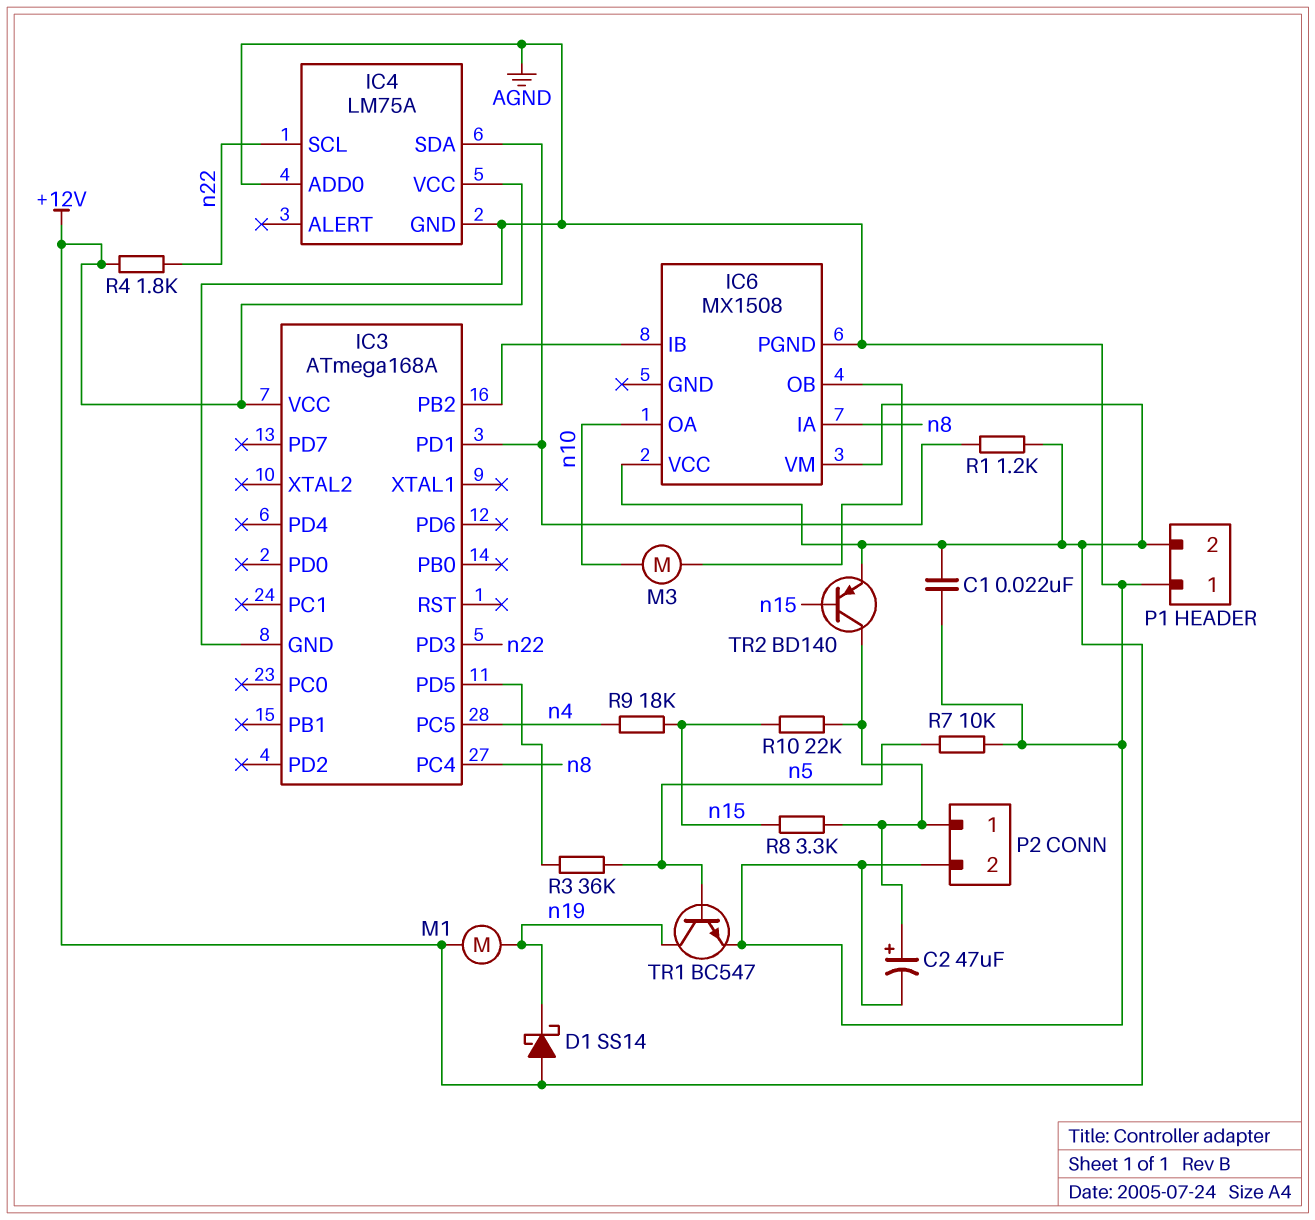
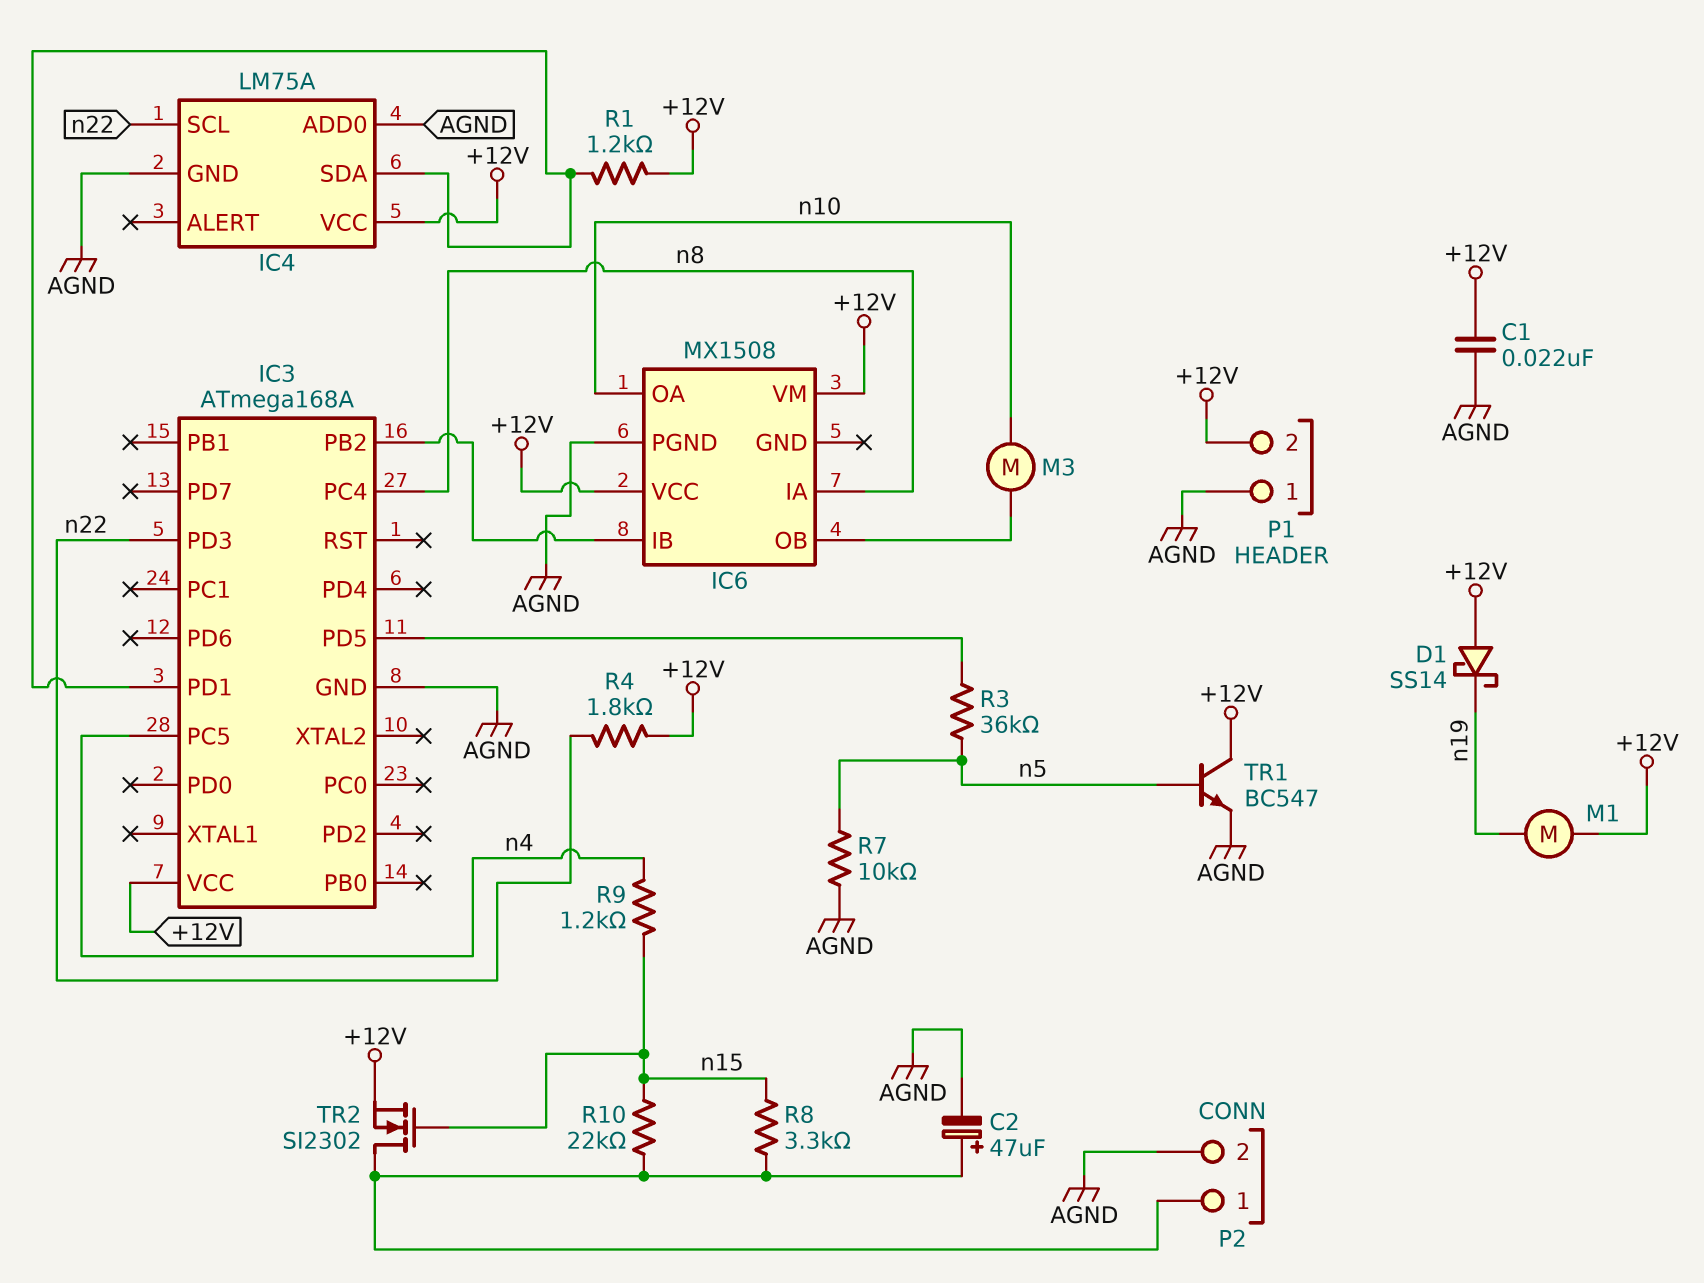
R9: 18k (n4, n15) -> 1.2k (n4, n15)
TR1: NPN BC547 (B n5, C n19, E AGND) -> NPN BC547 (B n5, C +12V, E AGND)
TR2: PNP BD140 (B n15, C P2/1, E +12V) -> NMOS SI2302 (G n15, D P2/1, S +12V)

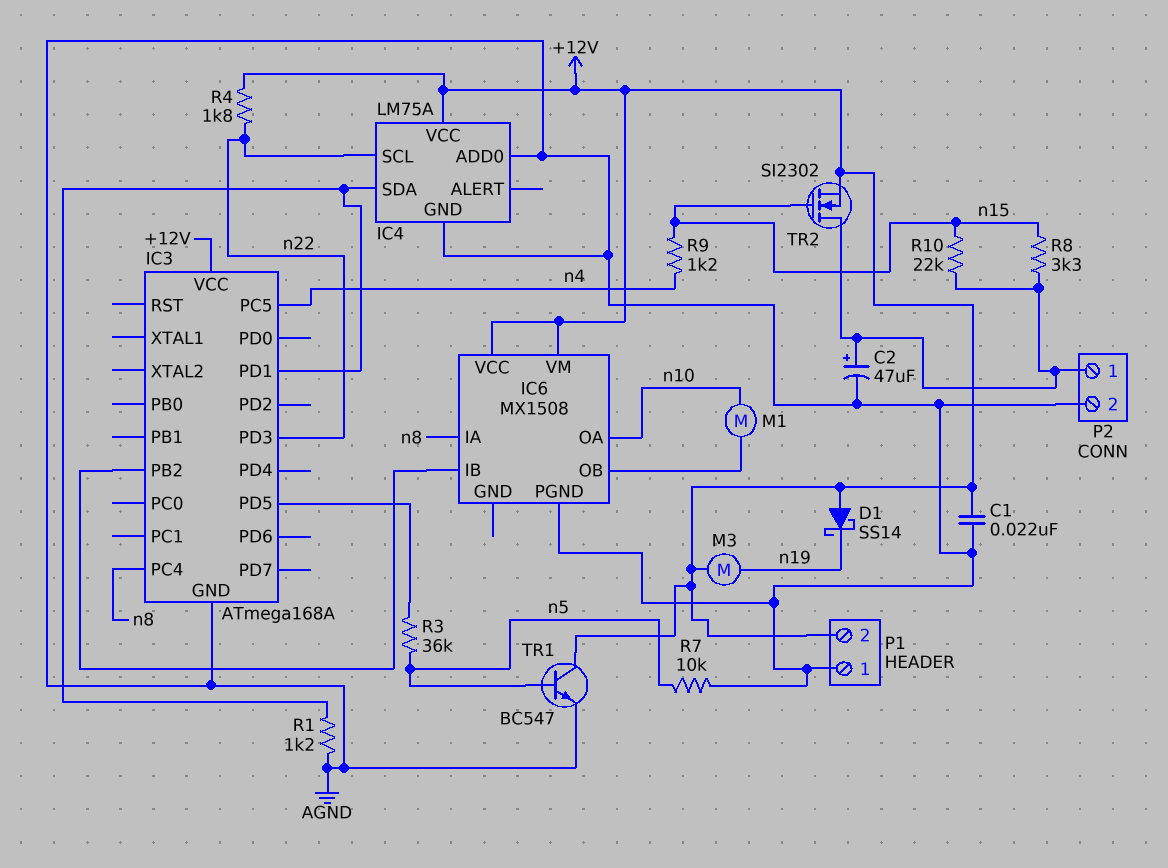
M1: motor (+12V, n19) -> motor (IC6/OB, n10)
M3: motor (IC6/OB, n10) -> motor (+12V, n19)
R1: 1.2k (+12V, IC3/PD1) -> 1.2k (AGND, IC3/PD1)

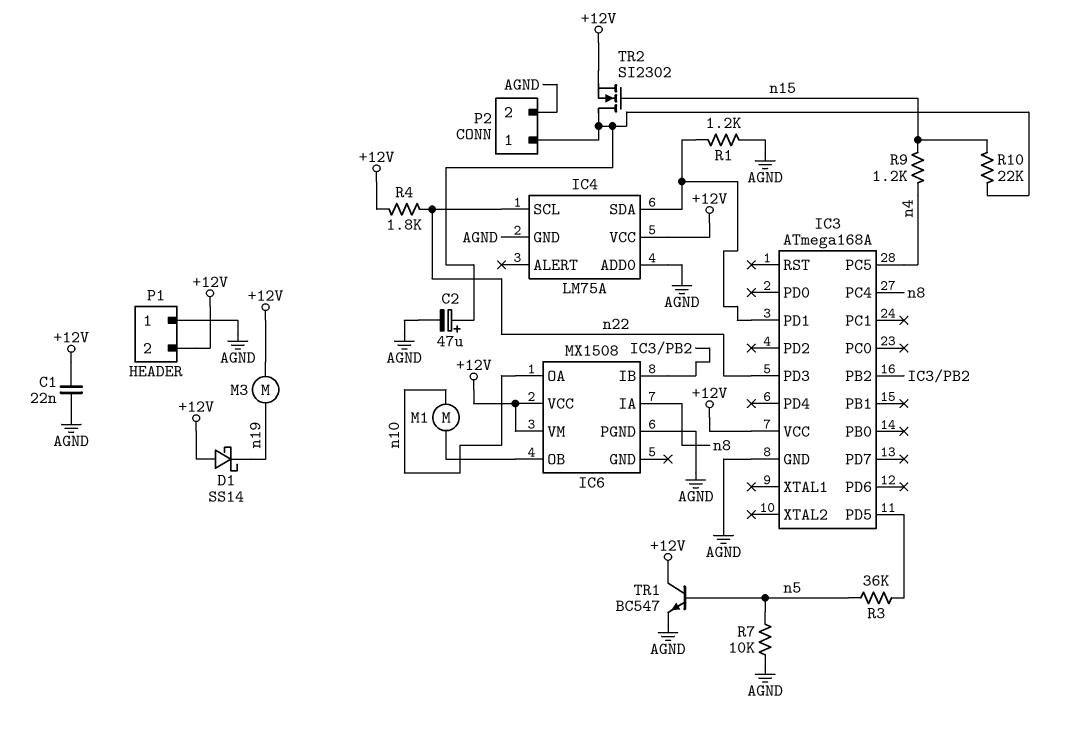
R8: 3.3k (P2/1, n15) -> none

